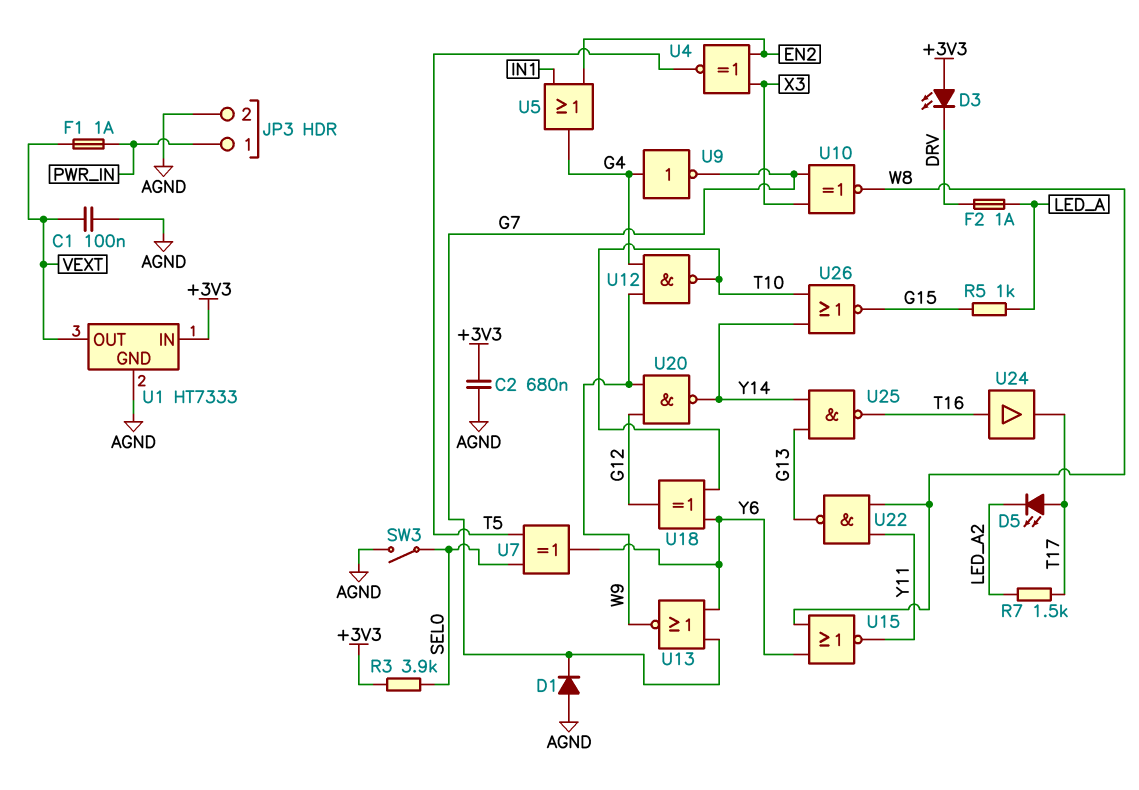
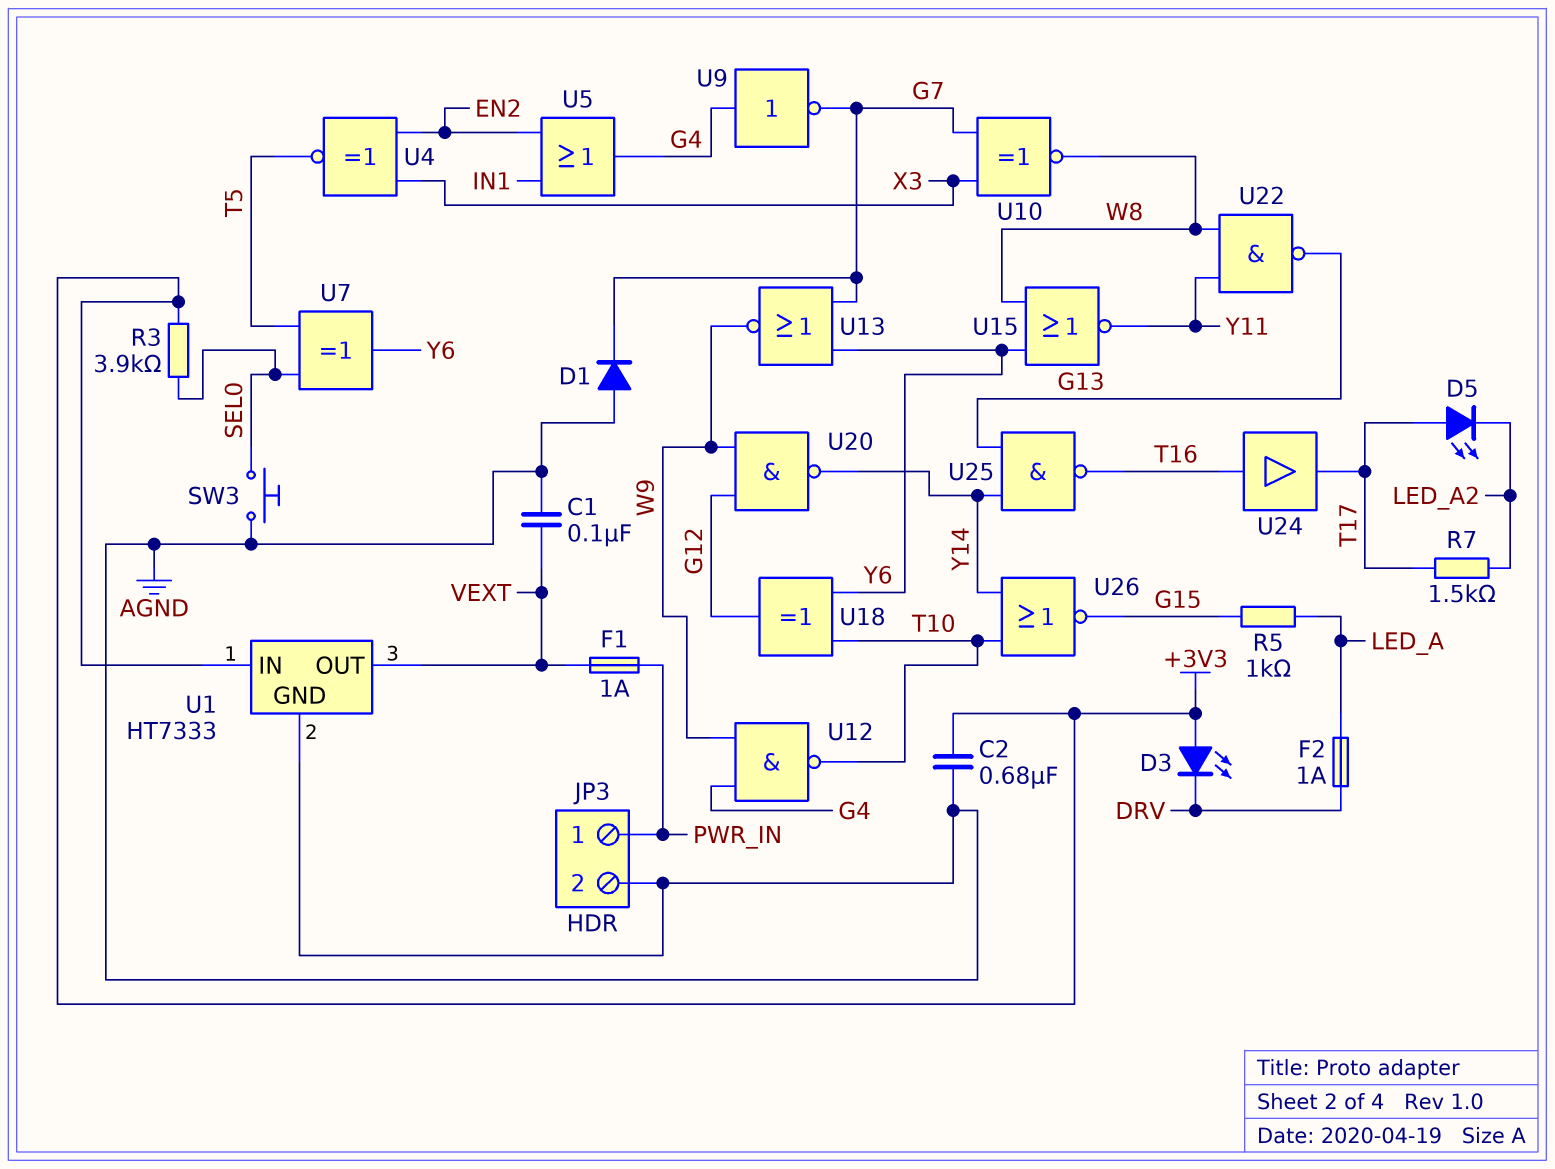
SW3: switch (AGND, SEL0) -> button (AGND, SEL0)

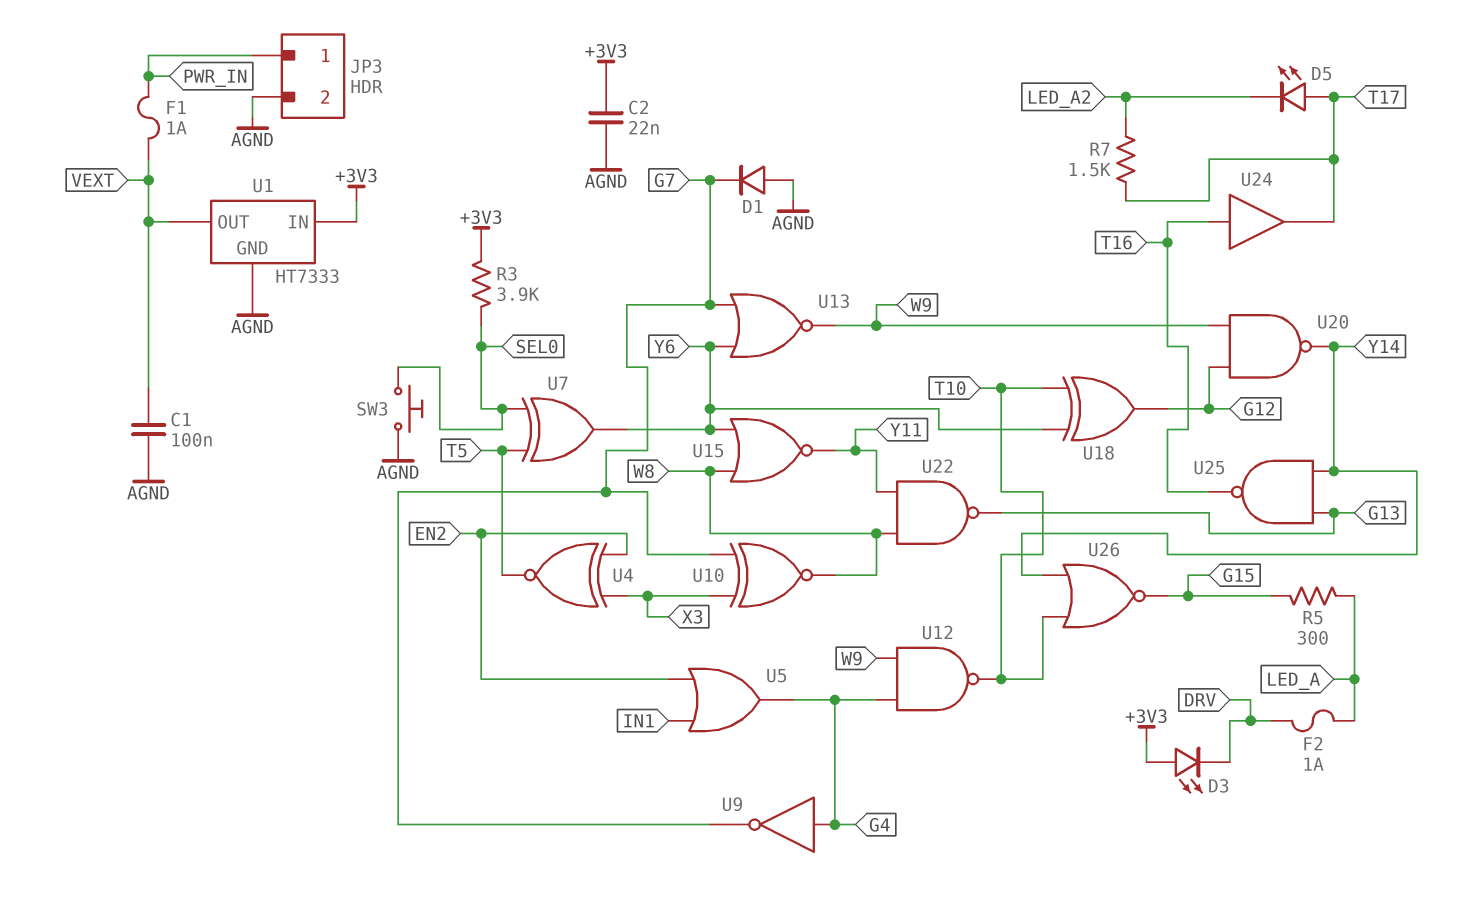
C2: 680nF (+3V3, AGND) -> 22nF (+3V3, AGND)
R5: 1k (G15, LED_A) -> 300 (G15, LED_A)

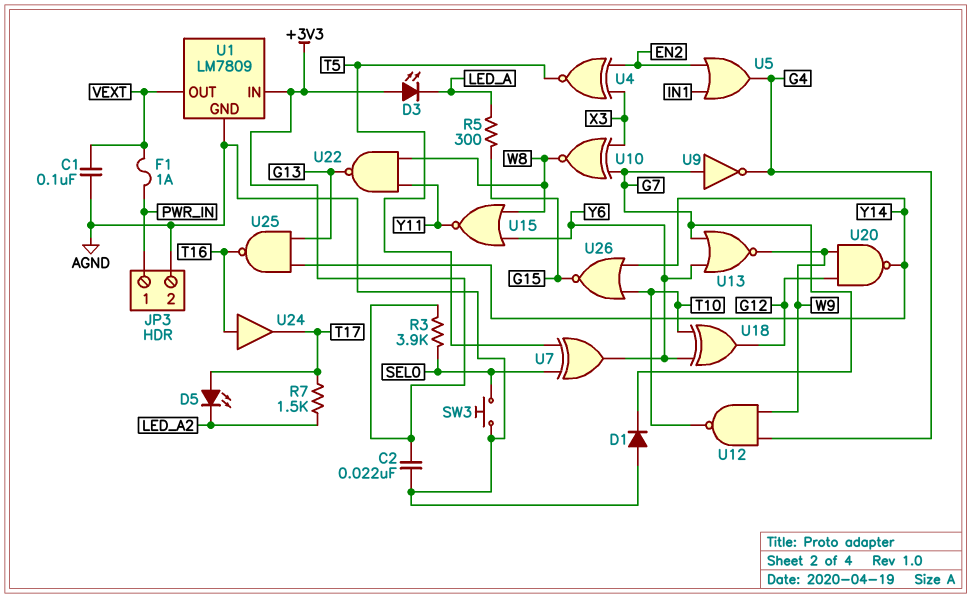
D3: LED (A +3V3, K DRV) -> LED (A +3V3, K LED_A)
F2: 1A (DRV, LED_A) -> none
U1: HT7333 -> LM7809
U9: NOT (in G4, out G7) -> NOT (in G7, out G4)

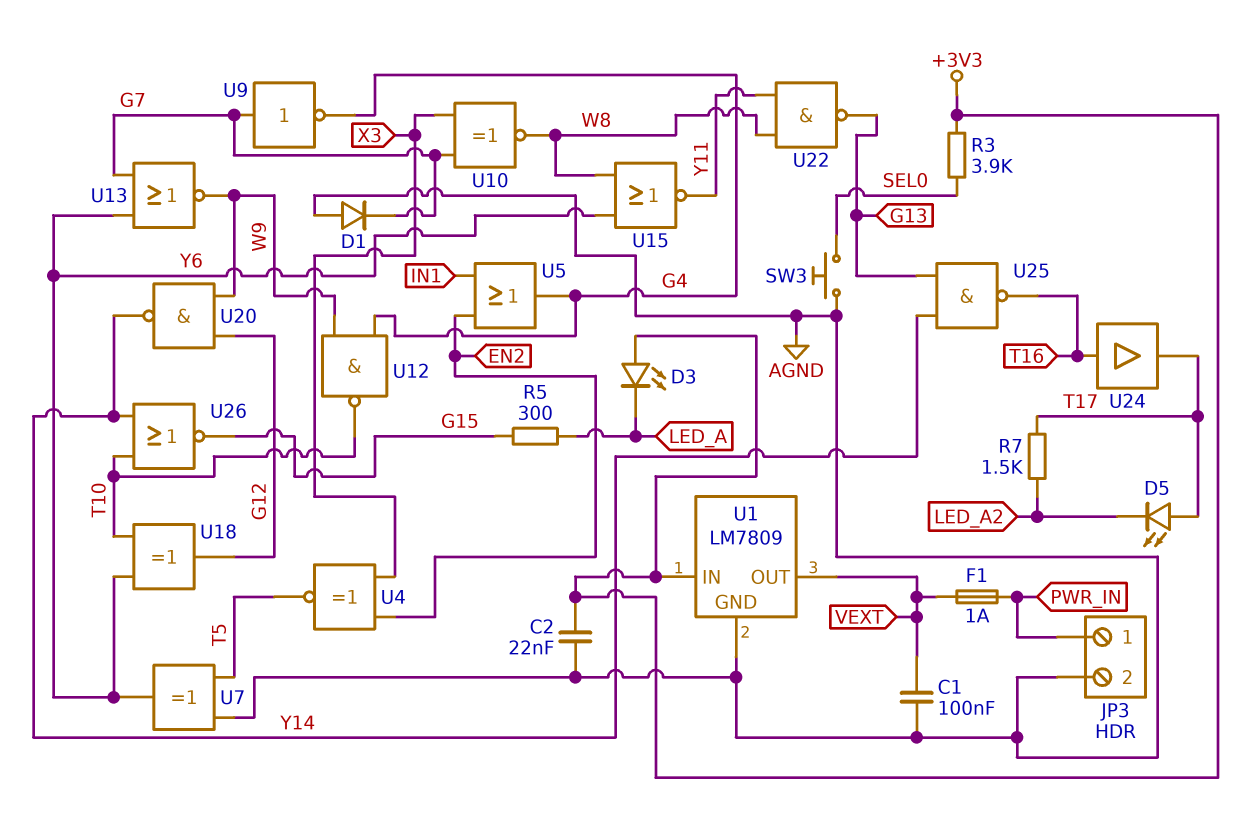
U7: XOR (in SEL0, in T5, out Y6) -> XOR (in AGND, in T5, out Y6)

